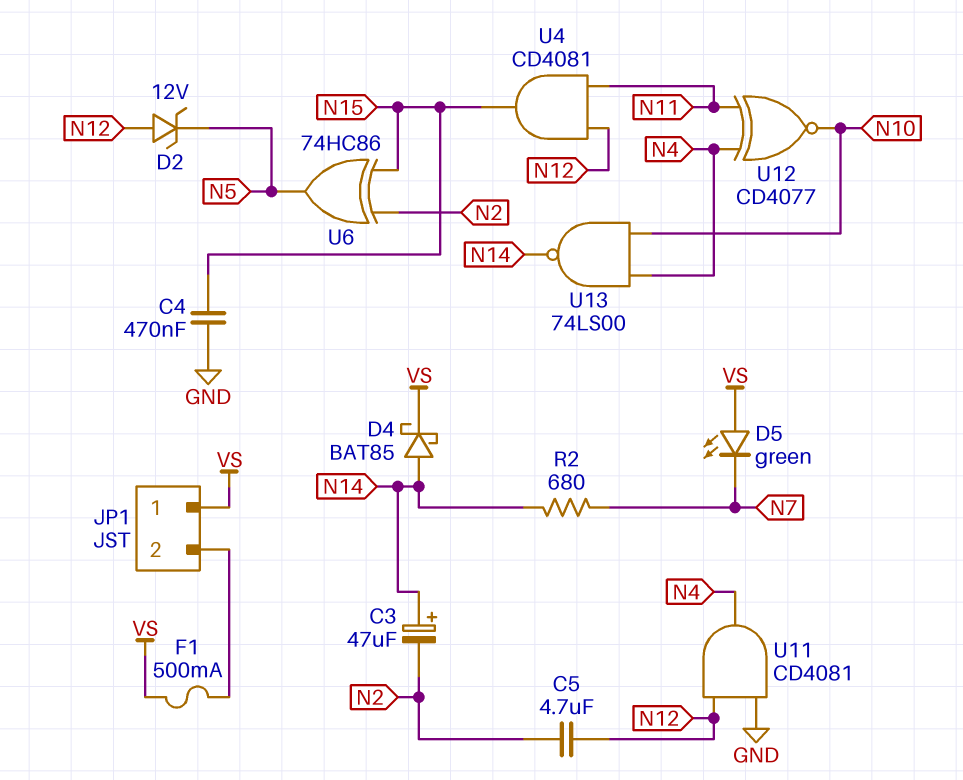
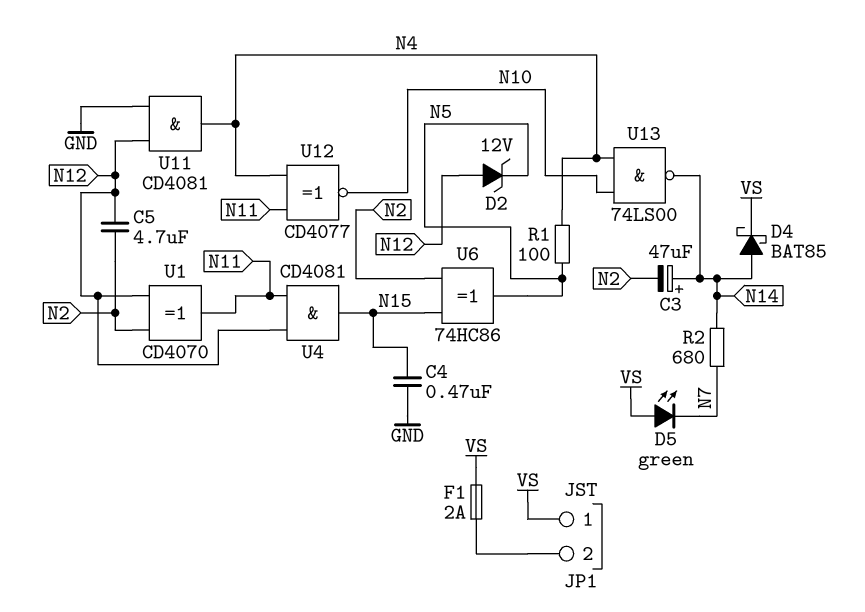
F1: 500mA (JP1/2, VS) -> 2A (JP1/2, VS)
R1: none -> 100 (N4, N5)
U1: none -> XOR CD4070 (in N2, in N12, out N11)

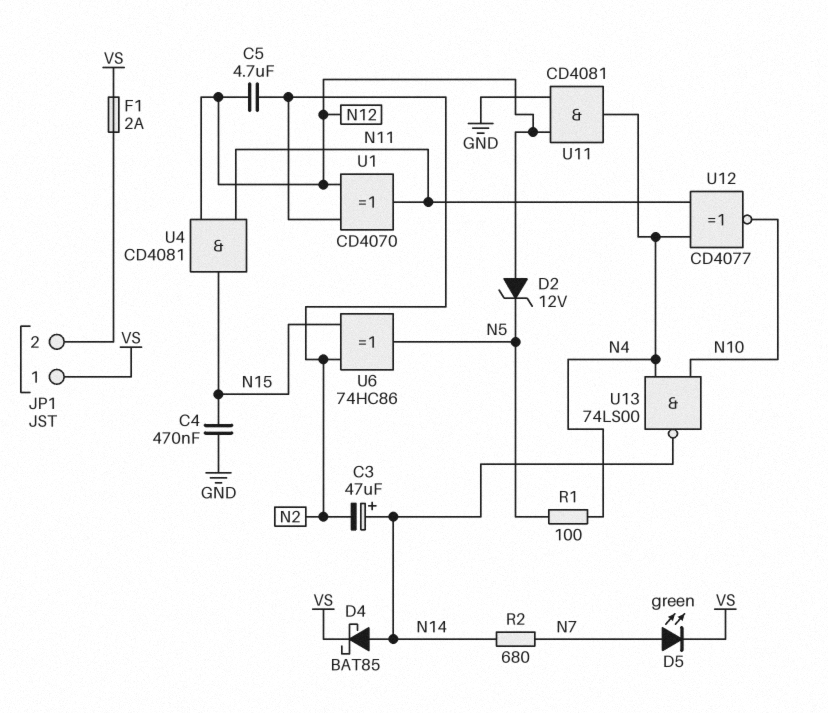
D5: LED green (A VS, K N7) -> LED green (A N7, K VS)

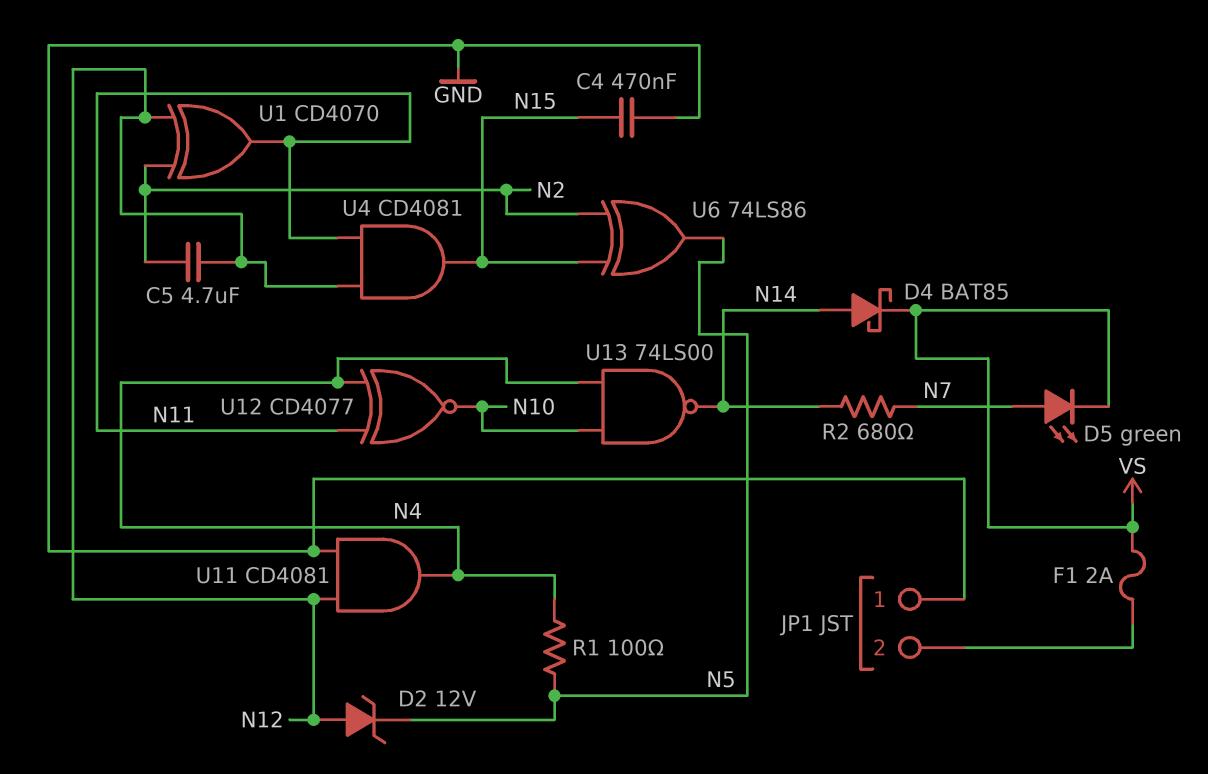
C3: 47uF (plus N14, minus N2) -> none
JP1 pin 1: VS -> GND
U6: XOR 74HC86 (in N2, in N15, out N5) -> XOR 74LS86 (in N2, in N15, out N5)

